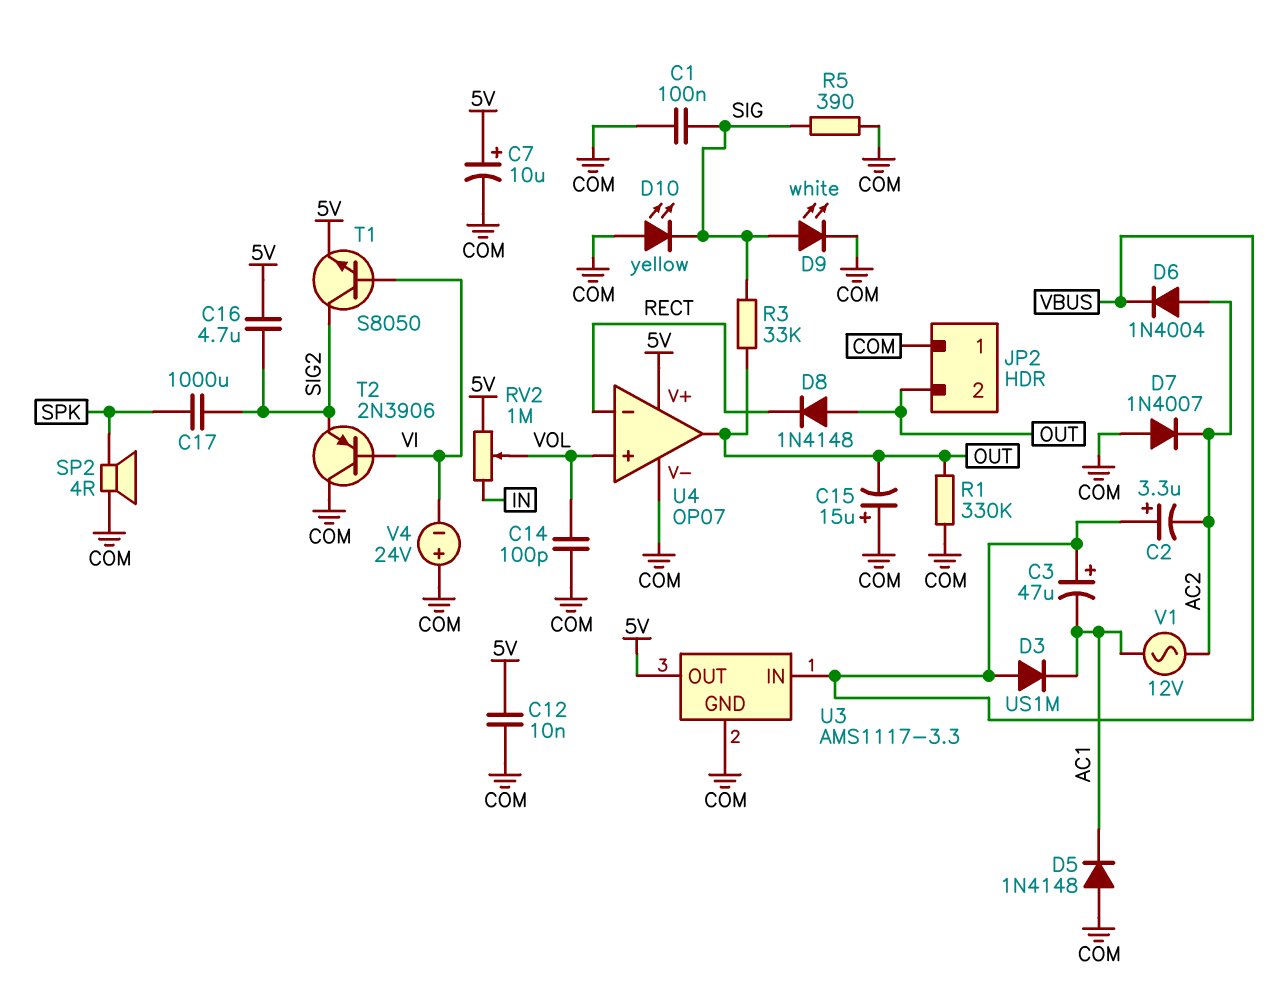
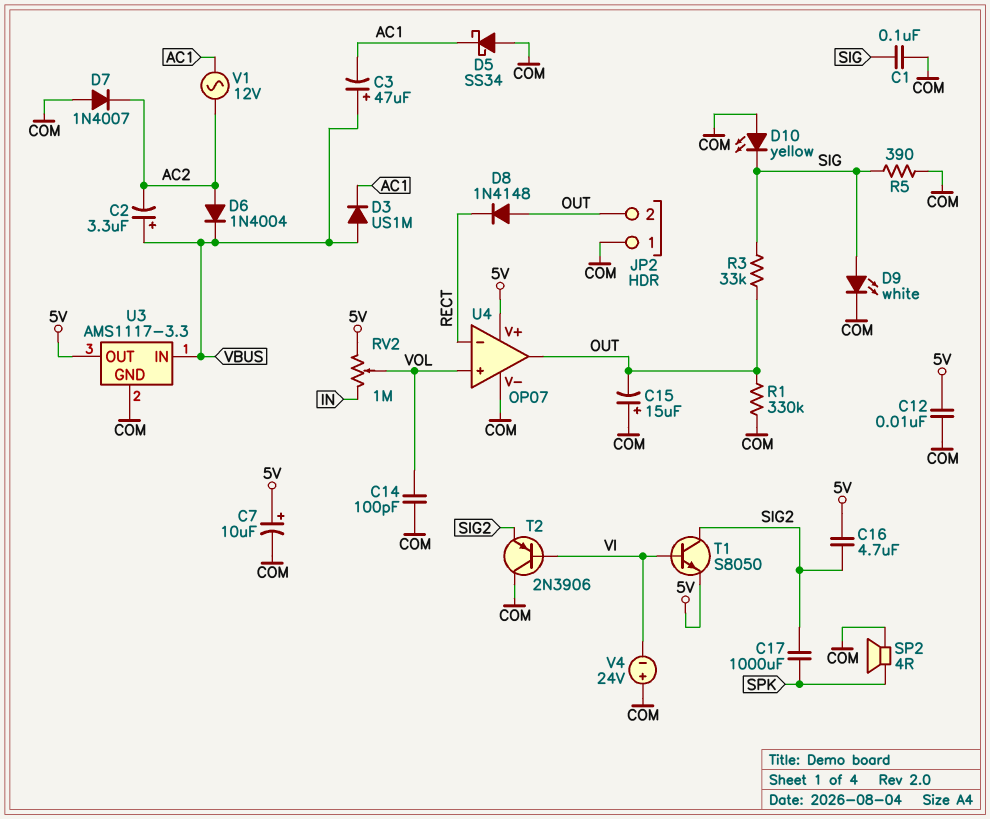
D5: diode 1N4148 (A COM, K AC1) -> schottky SS34 (A COM, K AC1)

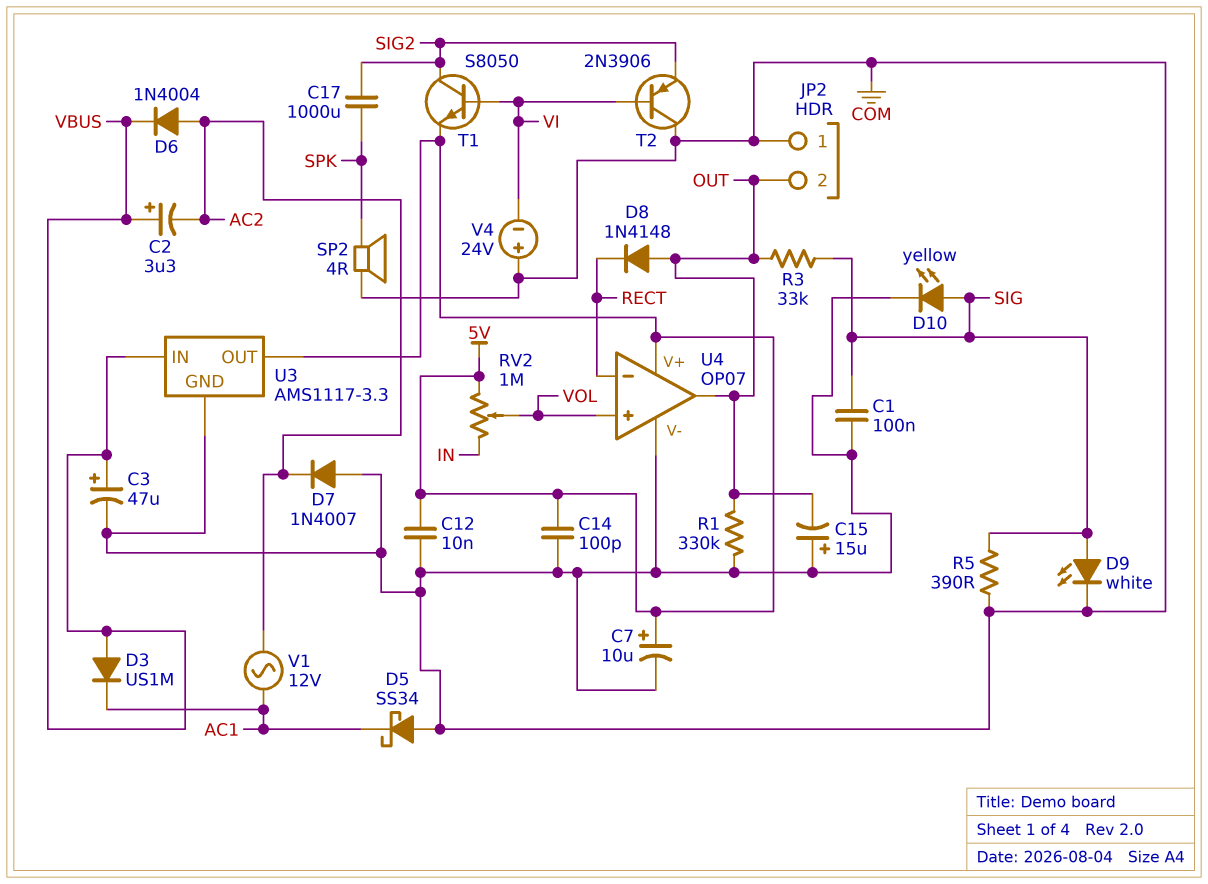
C3: 47uF (plus VBUS, minus AC1) -> 47uF (plus VBUS, minus COM)
C14: 100pF (COM, VOL) -> 100pF (5V, COM)
C16: 4.7uF (5V, SIG2) -> none
D10: LED yellow (A COM, K SIG) -> LED yellow (A SIG, K COM)

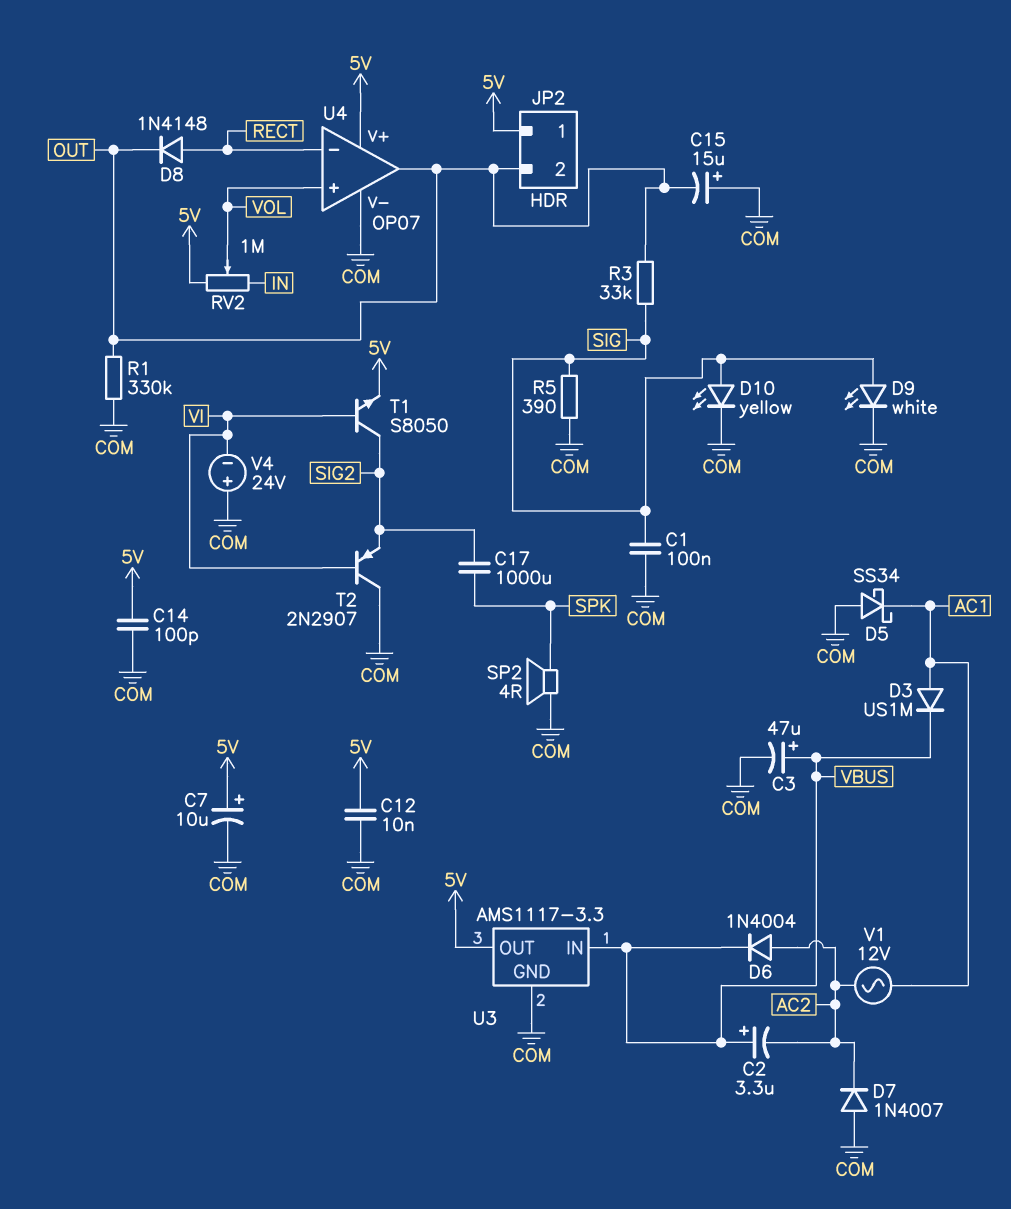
D3: diode US1M (A VBUS, K AC1) -> diode US1M (A AC1, K VBUS)
D8: diode 1N4148 (A OUT, K RECT) -> diode 1N4148 (A RECT, K OUT)
JP2 pin 1: COM -> 5V
T2: PNP 2N3906 (B VI, C COM, E SIG2) -> PNP 2N2907 (B VI, C COM, E SIG2)

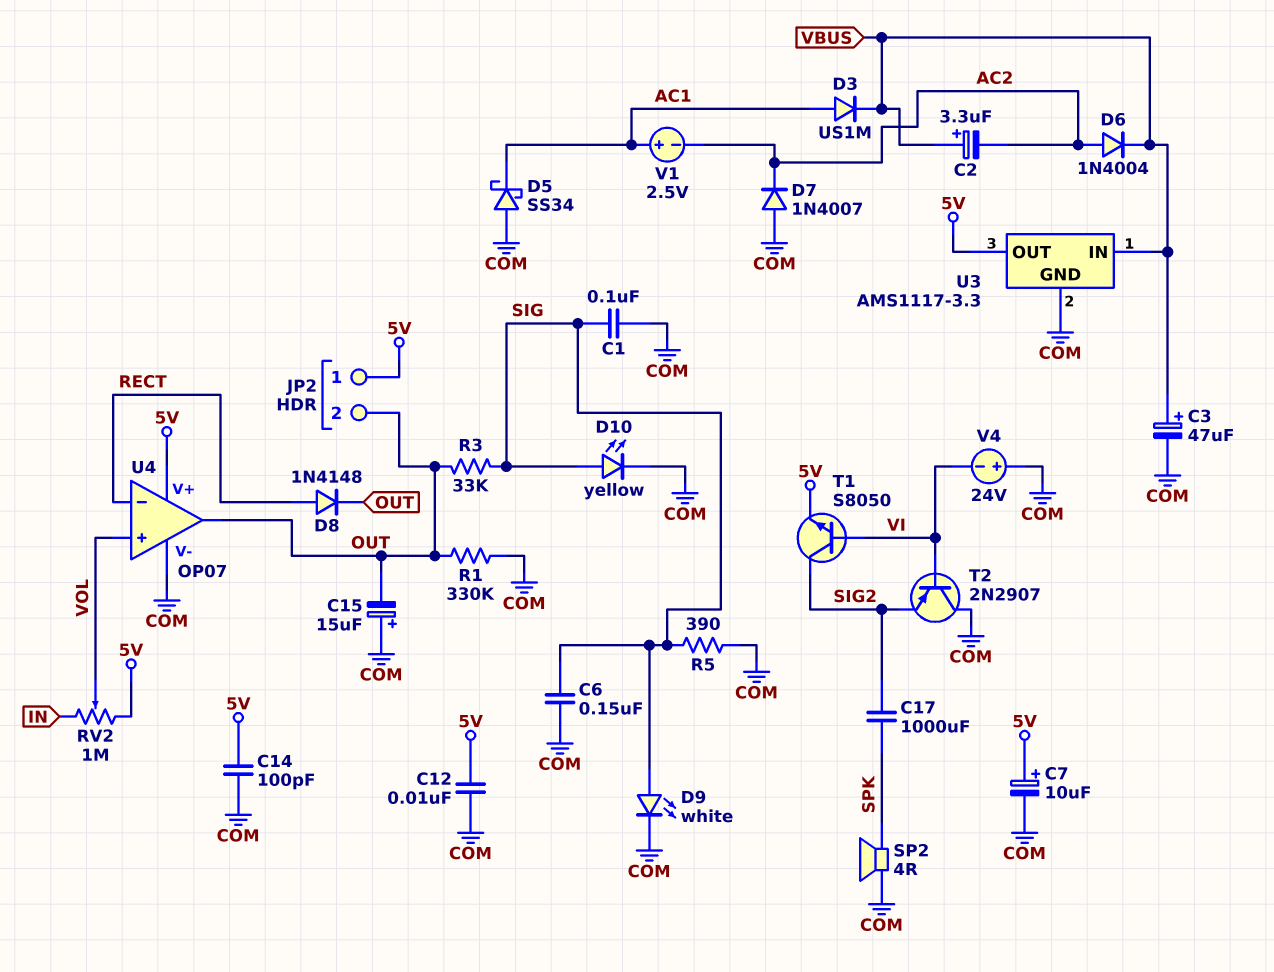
C6: none -> 150nF (COM, SIG)
V1: AC 12V (AC1, AC2) -> 2.5V (plus AC1, minus AC2)

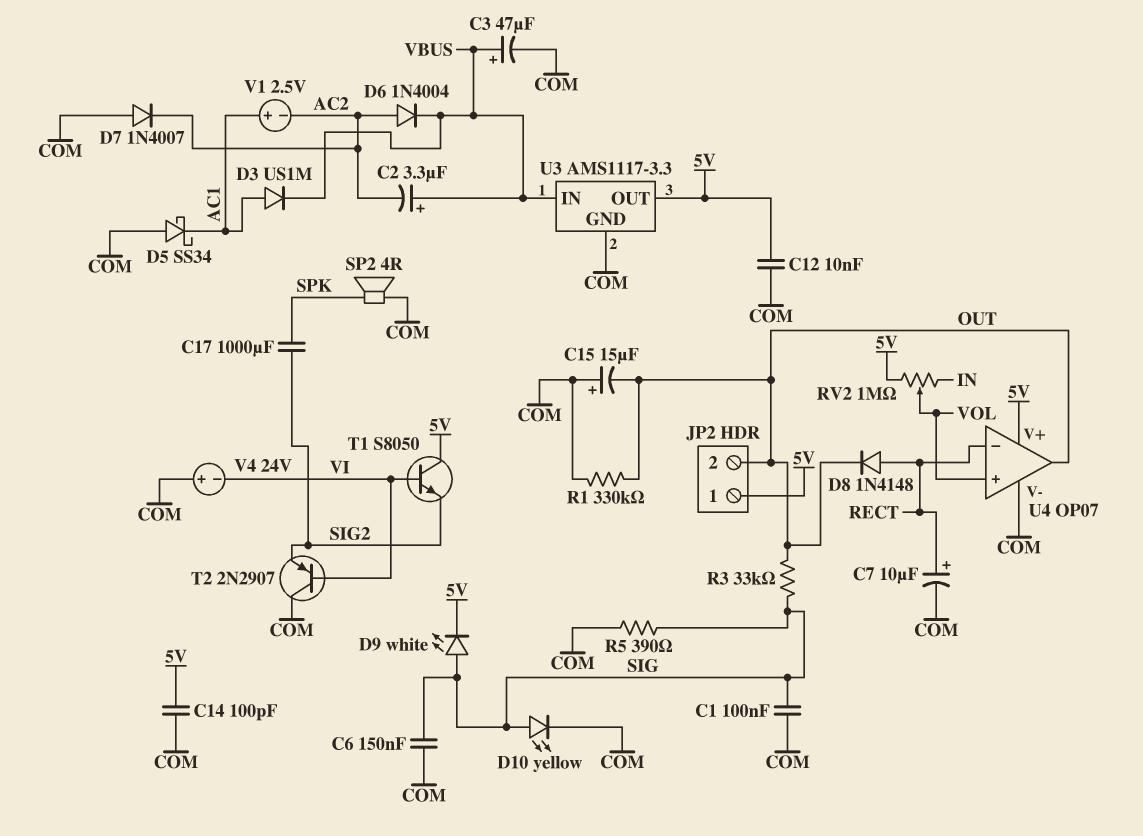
C7: 10uF (plus 5V, minus COM) -> 10uF (plus RECT, minus COM)
D9: LED white (A SIG, K COM) -> LED white (A SIG, K 5V)
T1: NPN S8050 (B VI, C SIG2, E 5V) -> NPN S8050 (B VI, C 5V, E SIG2)

